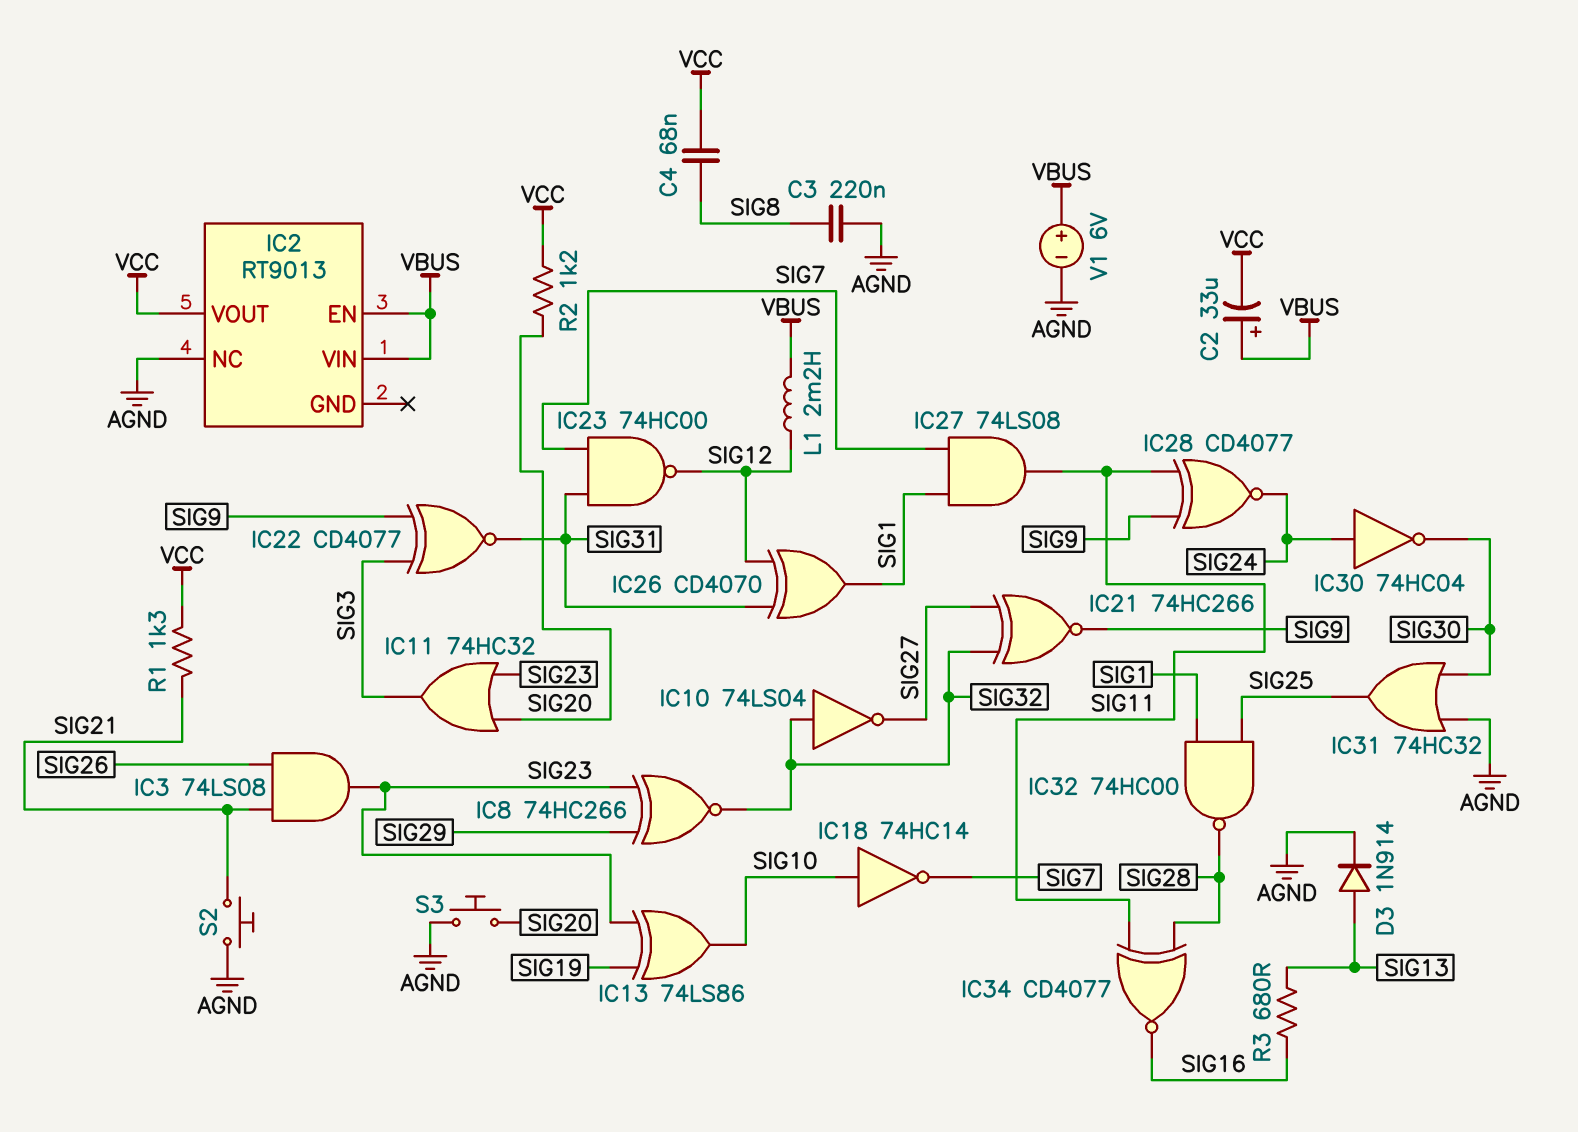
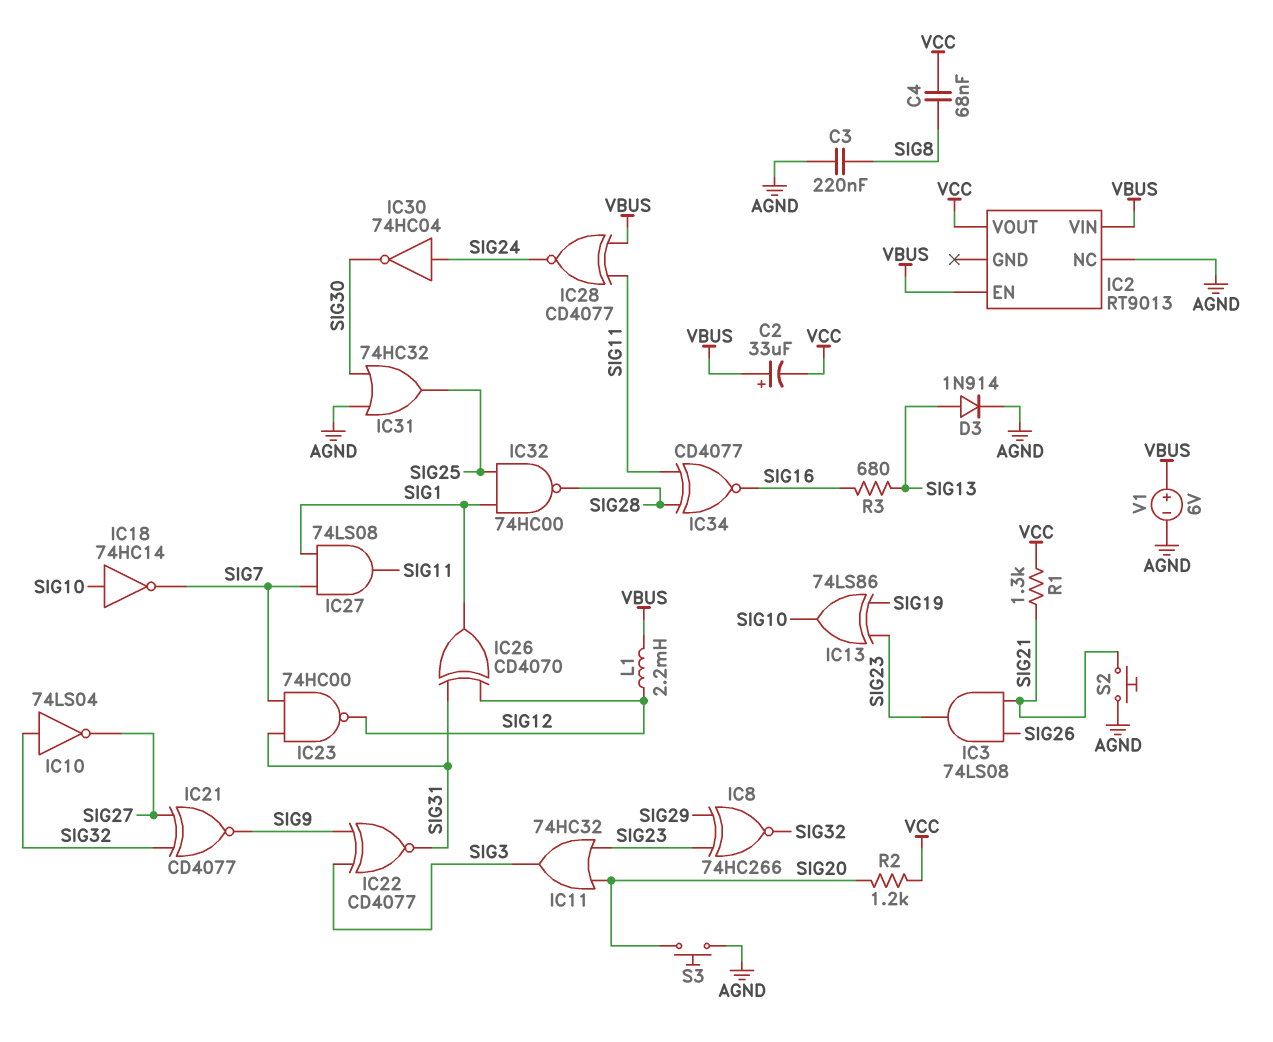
IC21: XNOR 74HC266 (in SIG27, in SIG32, out SIG9) -> XNOR CD4077 (in SIG27, in SIG32, out SIG9)
IC28: XNOR CD4077 (in SIG9, in SIG11, out SIG24) -> XNOR CD4077 (in SIG11, in VBUS, out SIG24)

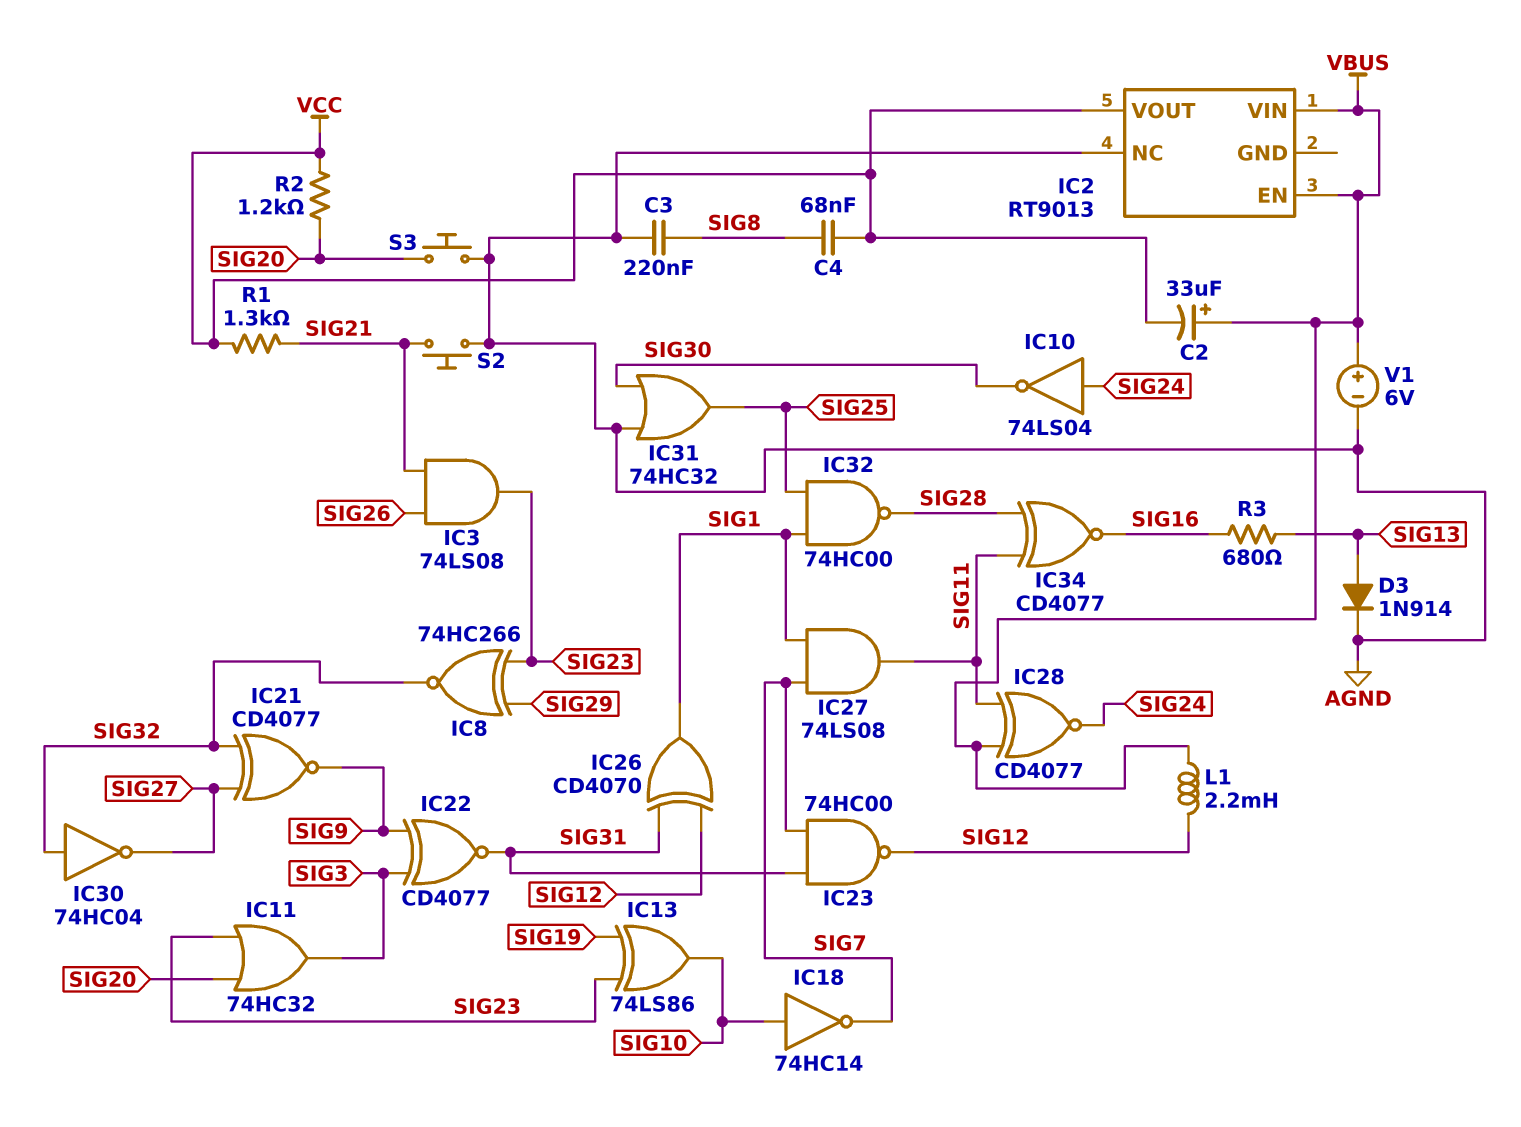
IC10: NOT 74LS04 (in SIG32, out SIG27) -> NOT 74LS04 (in SIG24, out SIG30)
IC30: NOT 74HC04 (in SIG24, out SIG30) -> NOT 74HC04 (in SIG32, out SIG27)

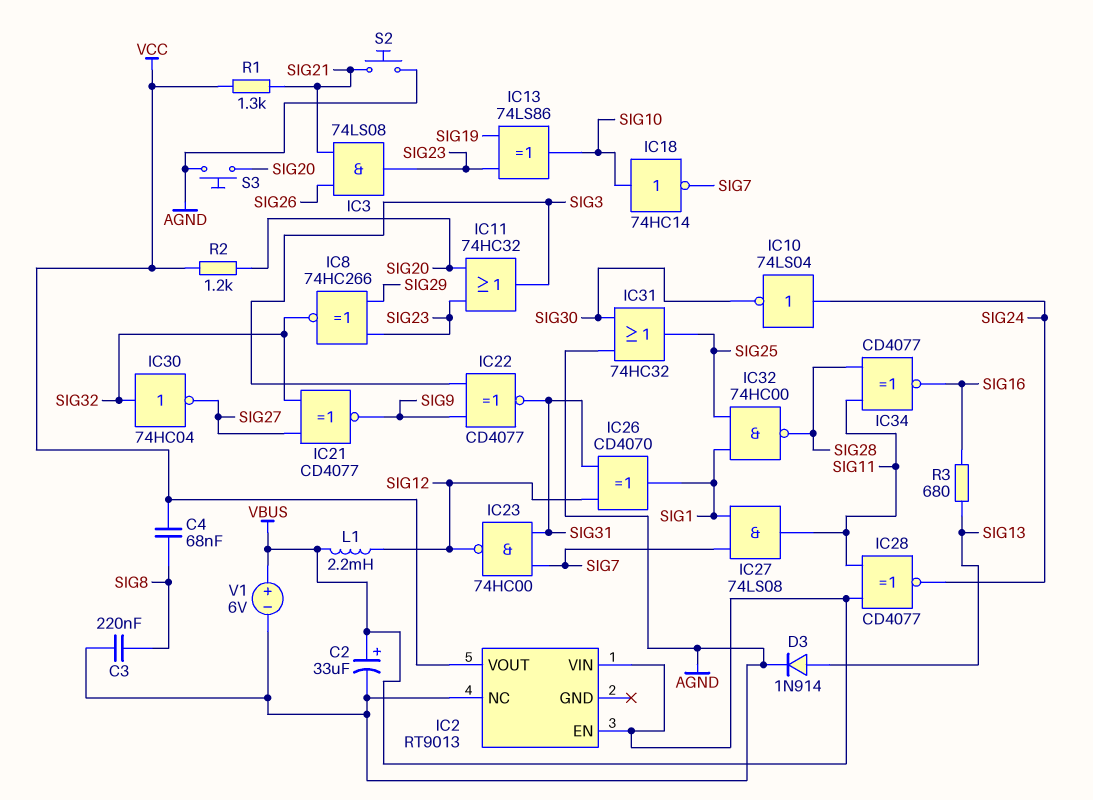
C2: 33uF (plus VBUS, minus VCC) -> 33uF (plus VBUS, minus AGND)

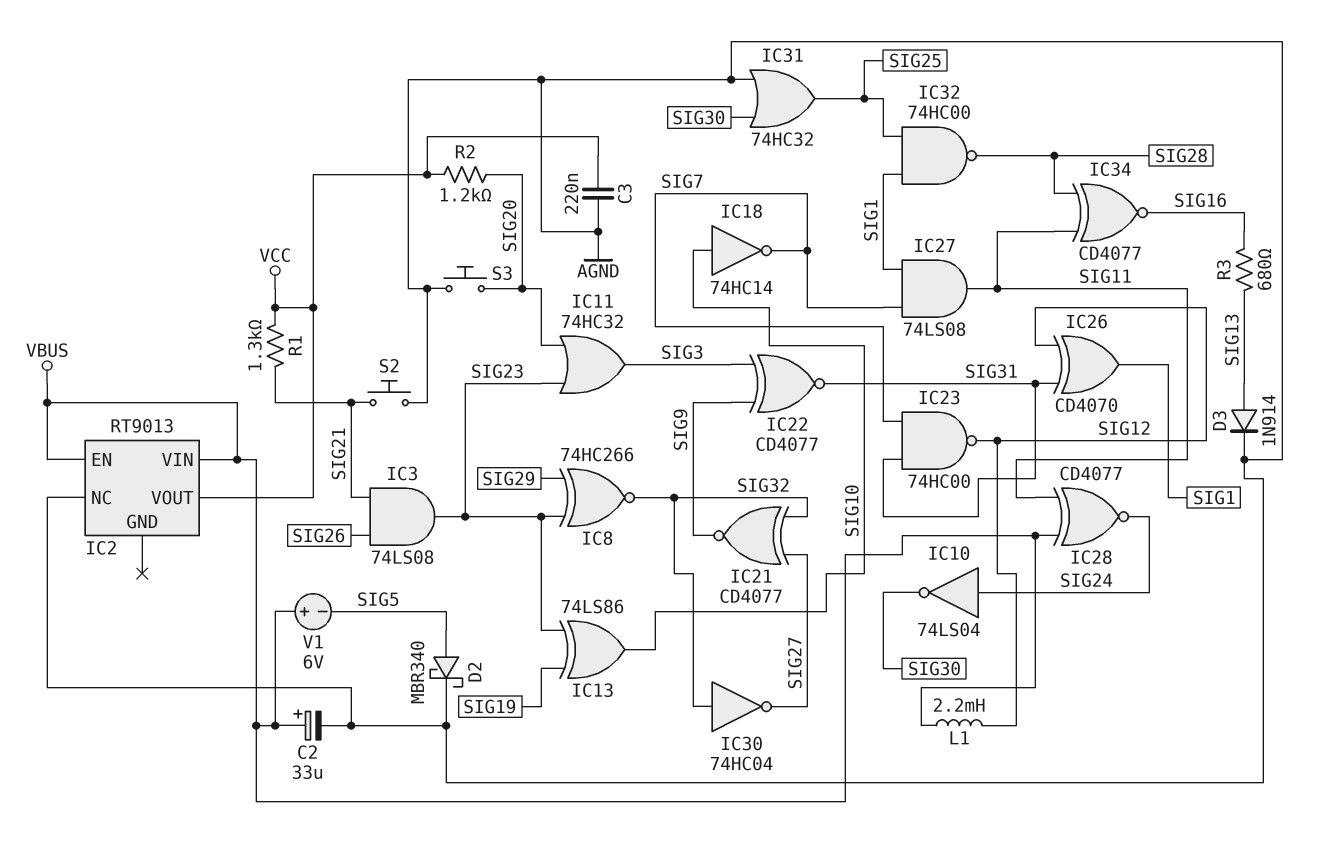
C3: 220nF (AGND, SIG8) -> 220nF (AGND, VCC)
C4: 68nF (SIG8, VCC) -> none
D2: none -> schottky MBR340 (A SIG5, K AGND)
V1: 6V (plus VBUS, minus AGND) -> 6V (plus VBUS, minus SIG5)

